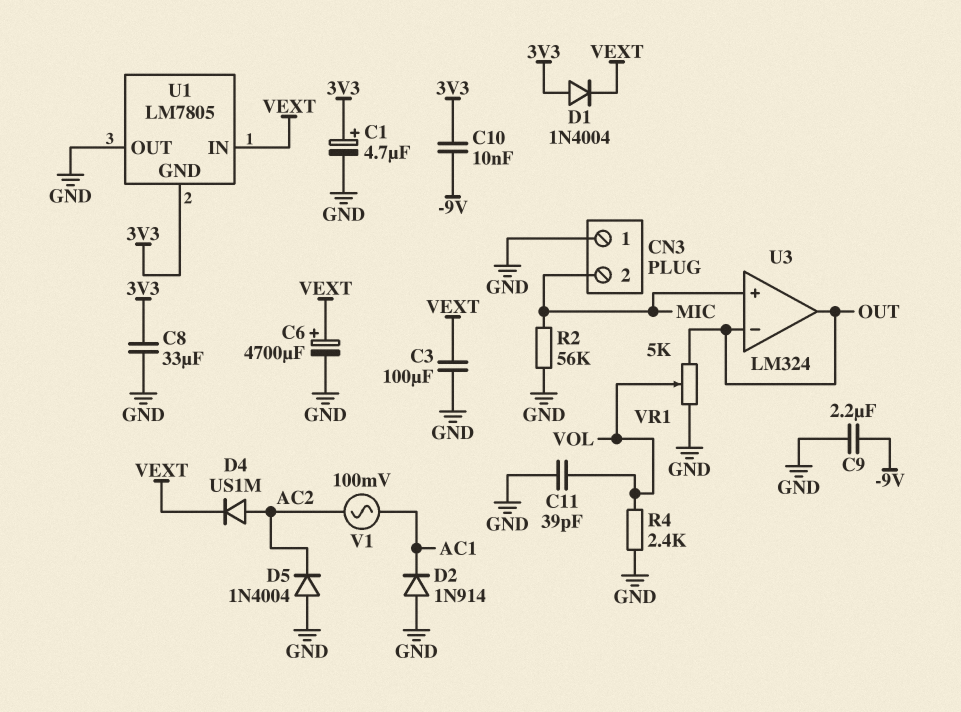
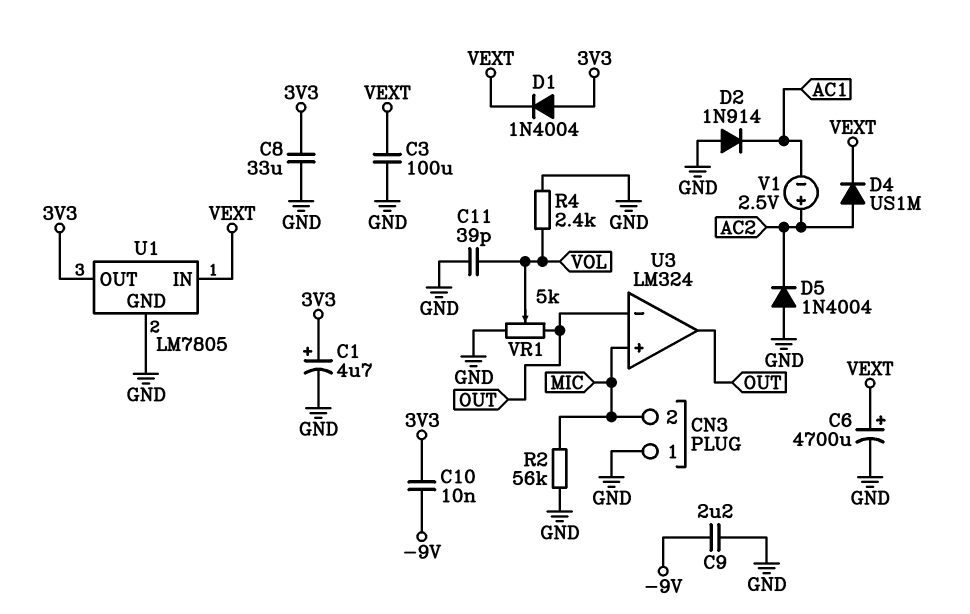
U1 pin GND: 3V3 -> GND
U1 pin OUT: GND -> 3V3
V1: AC 100mV (AC1, AC2) -> 2.5V (plus AC2, minus AC1)

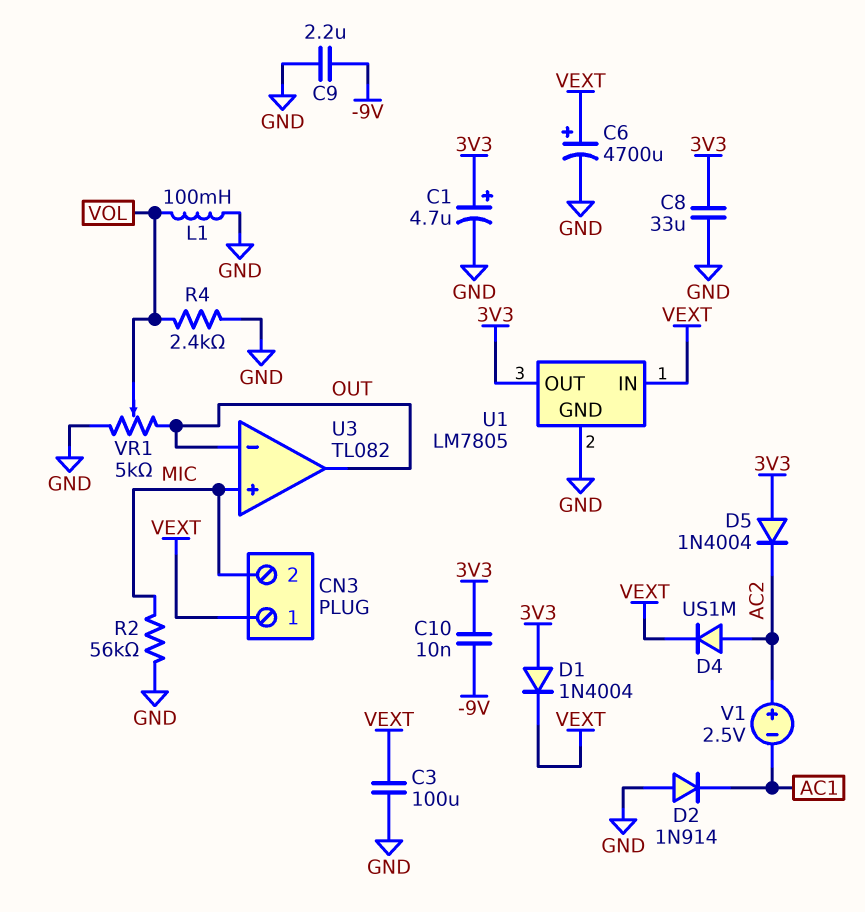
C11: 39pF (GND, VOL) -> none
CN3 pin 1: GND -> VEXT
D5: diode 1N4004 (A GND, K AC2) -> diode 1N4004 (A 3V3, K AC2)
L1: none -> 100mH (GND, VOL)
U3: LM324 -> TL082

